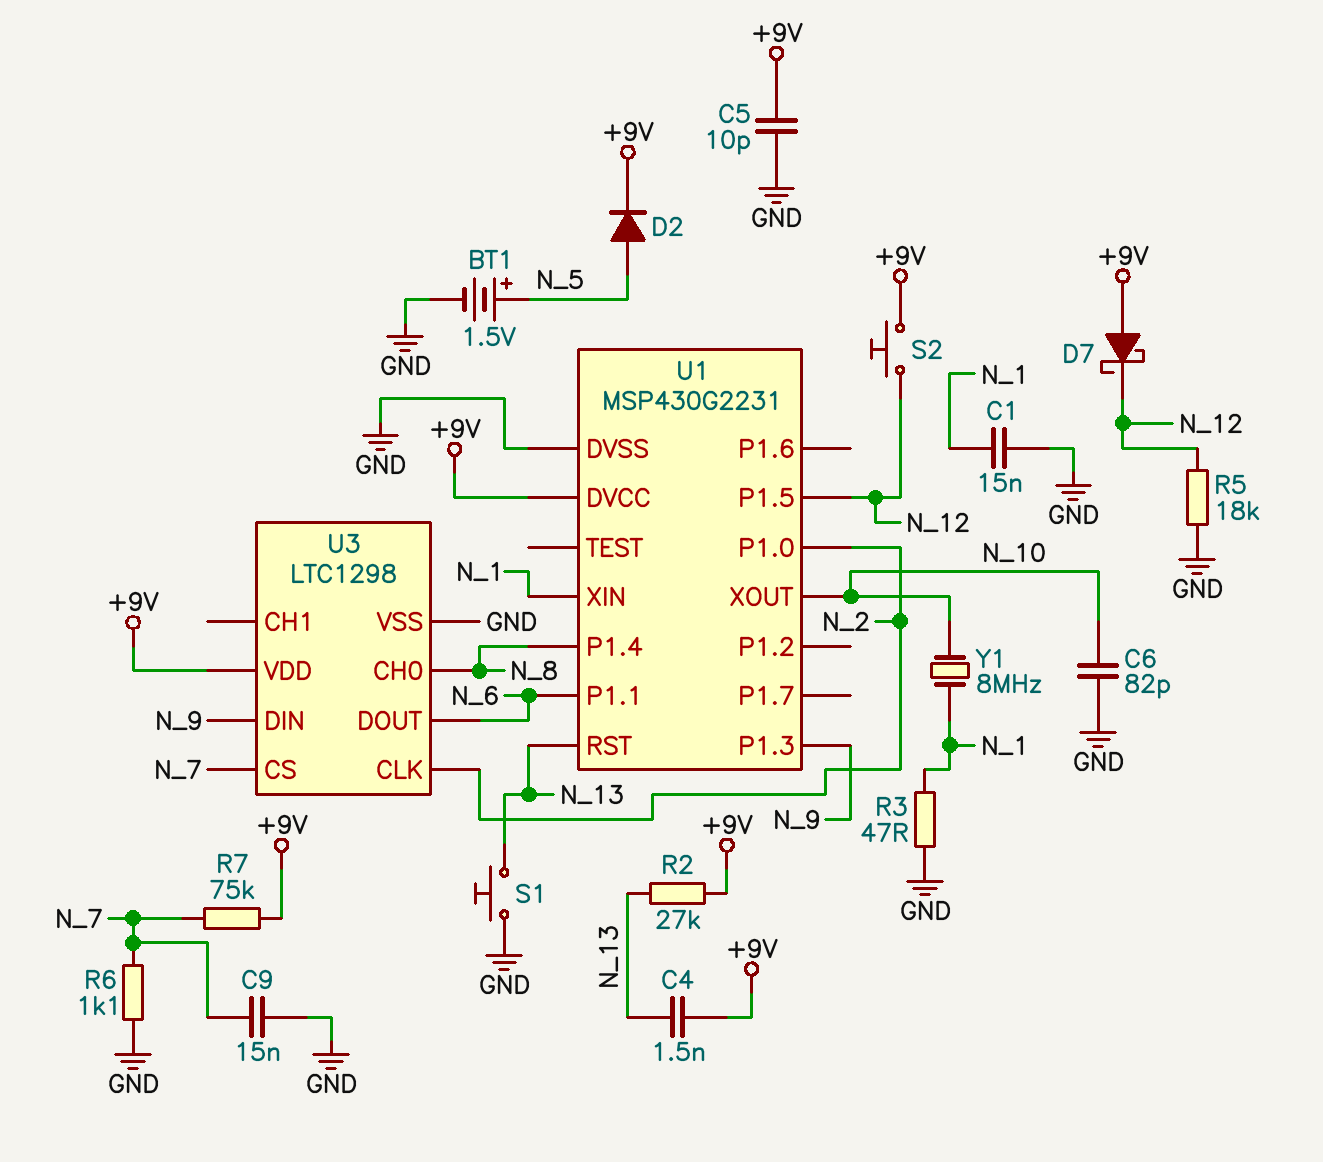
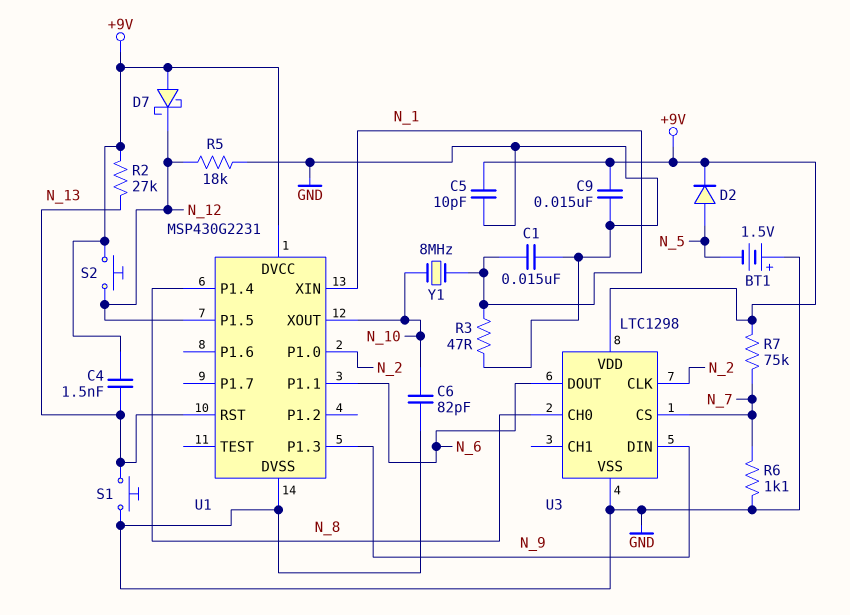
BT1: 1.5V (plus N_5, minus GND) -> 1.5V (plus GND, minus N_5)
C9: 15nF (GND, N_7) -> 15nF (+9V, GND)

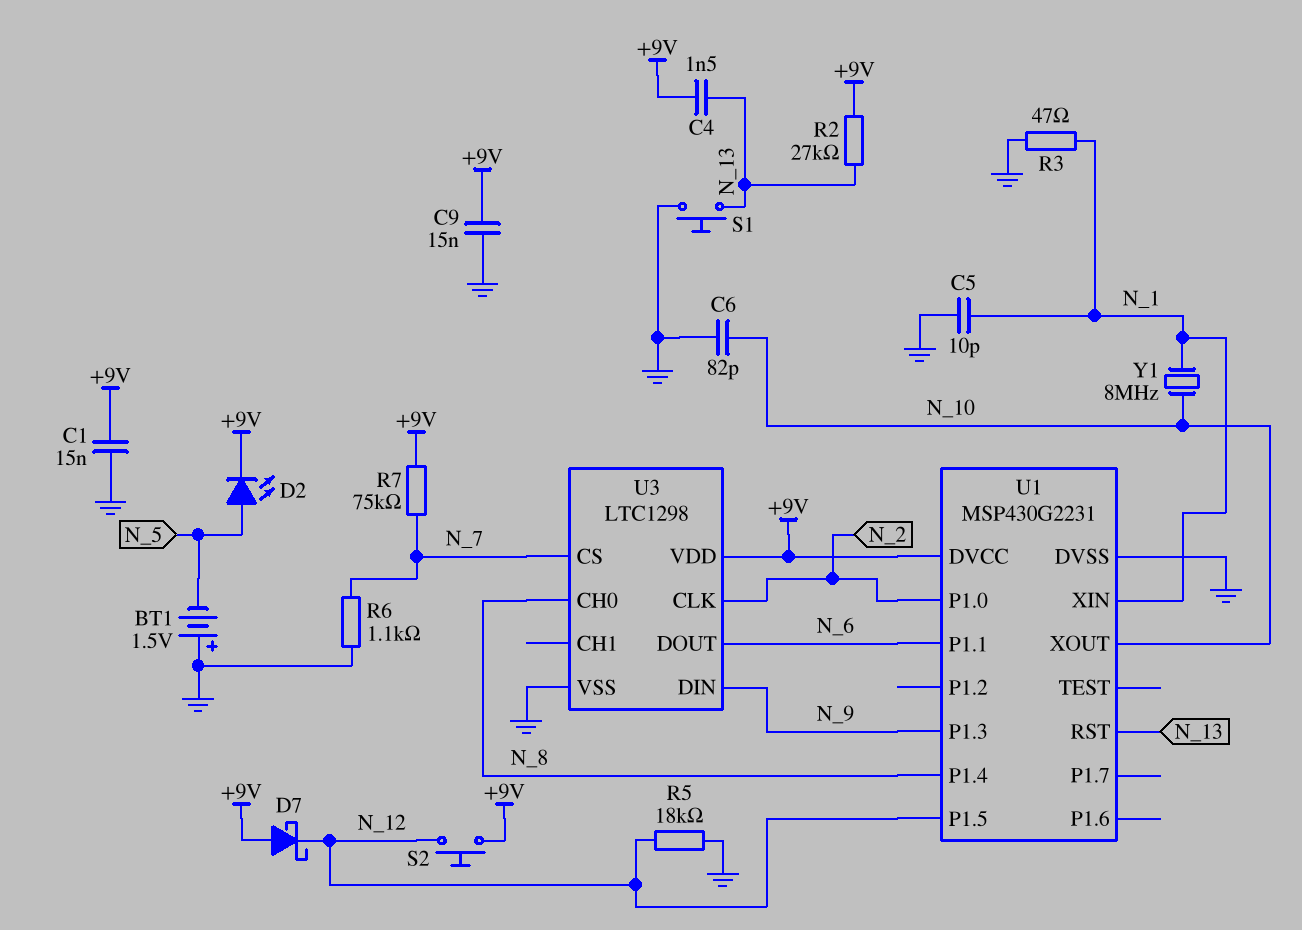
C1: 15nF (GND, N_1) -> 15nF (+9V, GND)
C5: 10pF (+9V, GND) -> 10pF (GND, N_1)
D2: diode (A N_5, K +9V) -> LED (A N_5, K +9V)

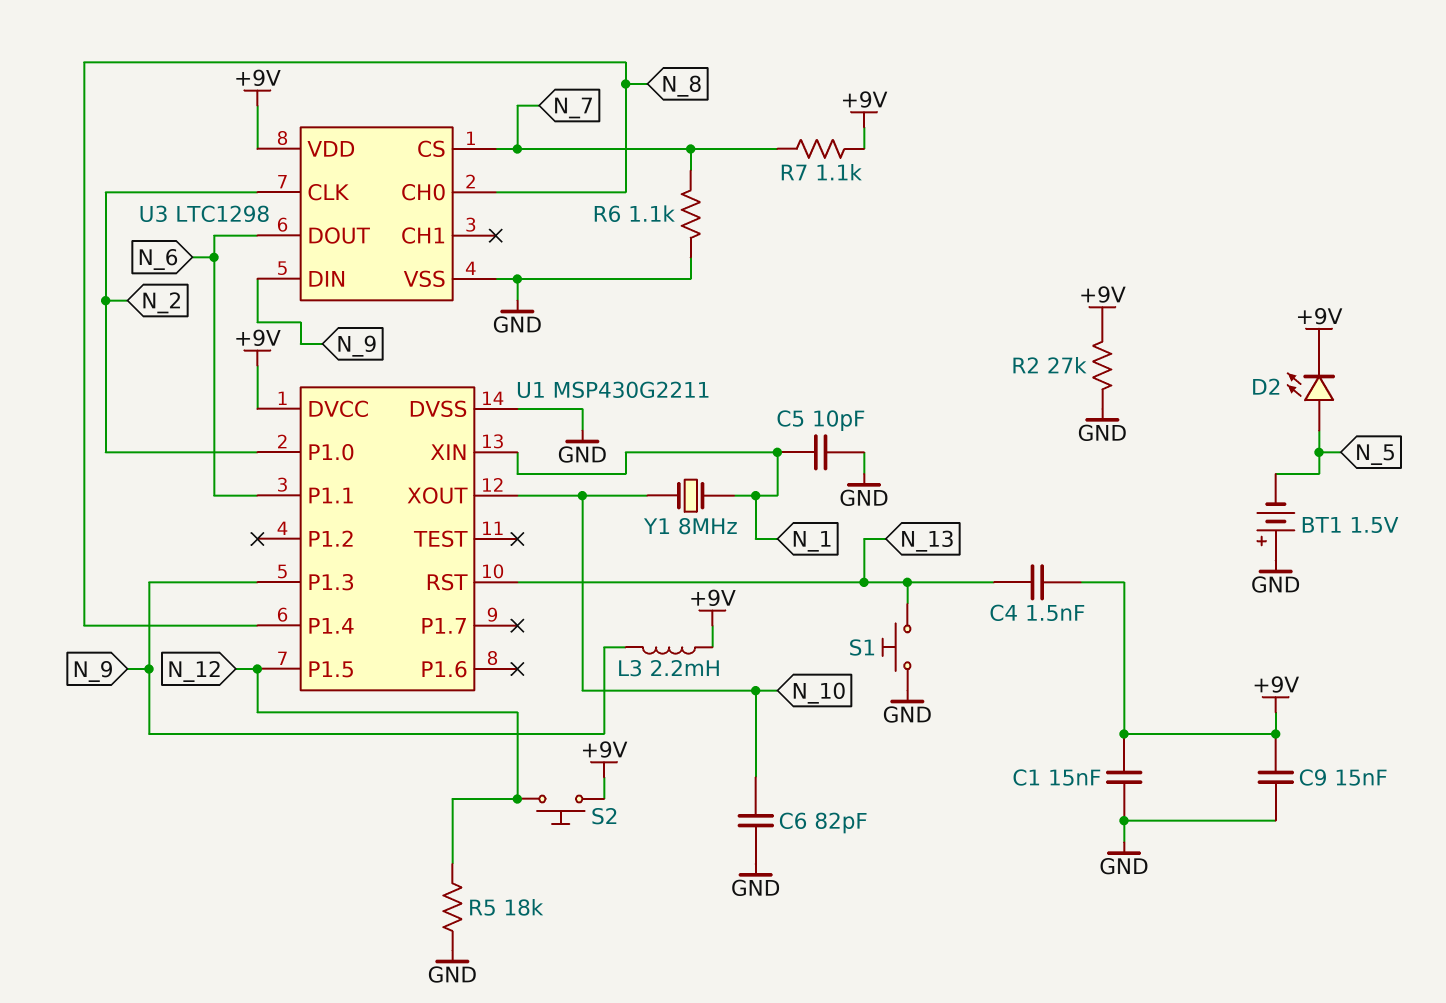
D7: schottky (A +9V, K N_12) -> none
L3: none -> 2.2mH (+9V, N_9)
R2: 27k (+9V, N_13) -> 27k (+9V, GND)
R3: 47 (GND, N_1) -> none
R7: 75k (+9V, N_7) -> 1.1k (+9V, N_7)
U1: MSP430G2231 -> MSP430G2211

